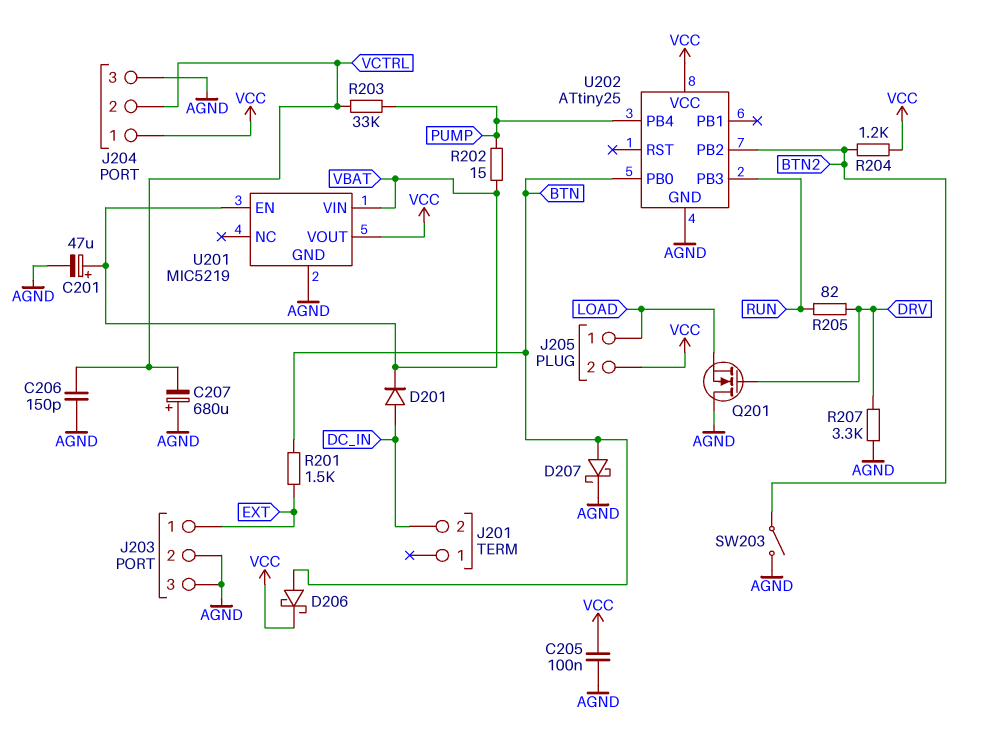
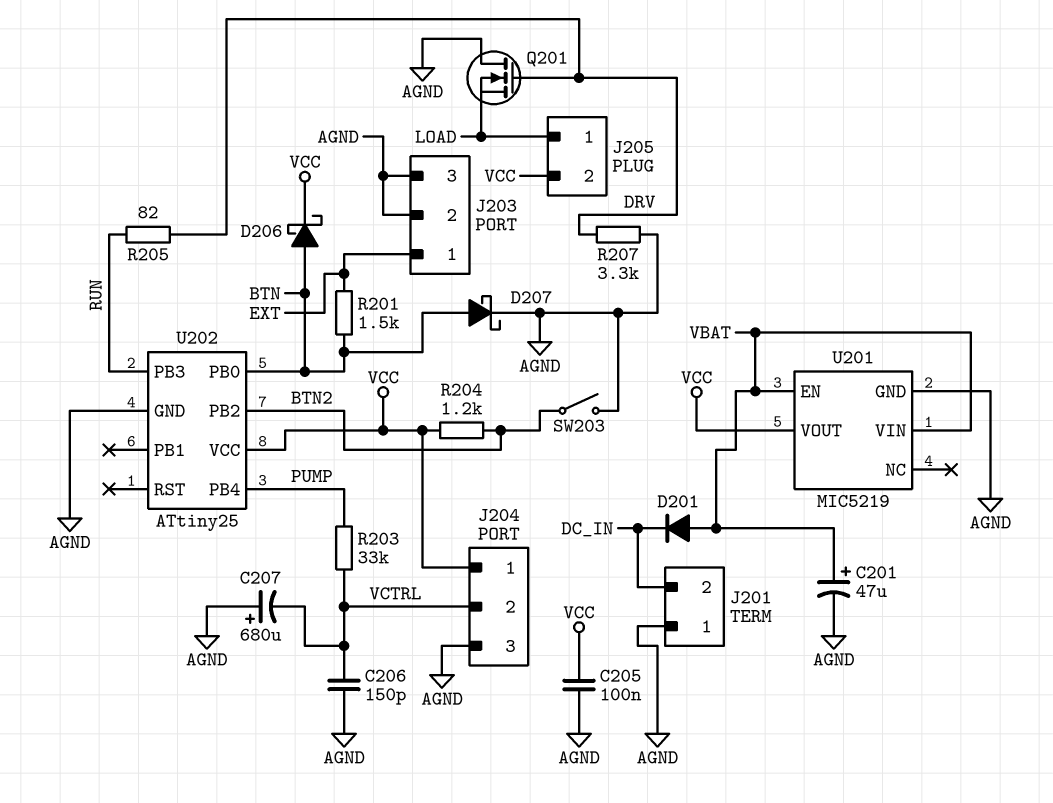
D201: diode (A DC_IN, K VBAT) -> diode (A VBAT, K DC_IN)
J201 pin 1: none -> AGND
R202: 15 (PUMP, VBAT) -> none

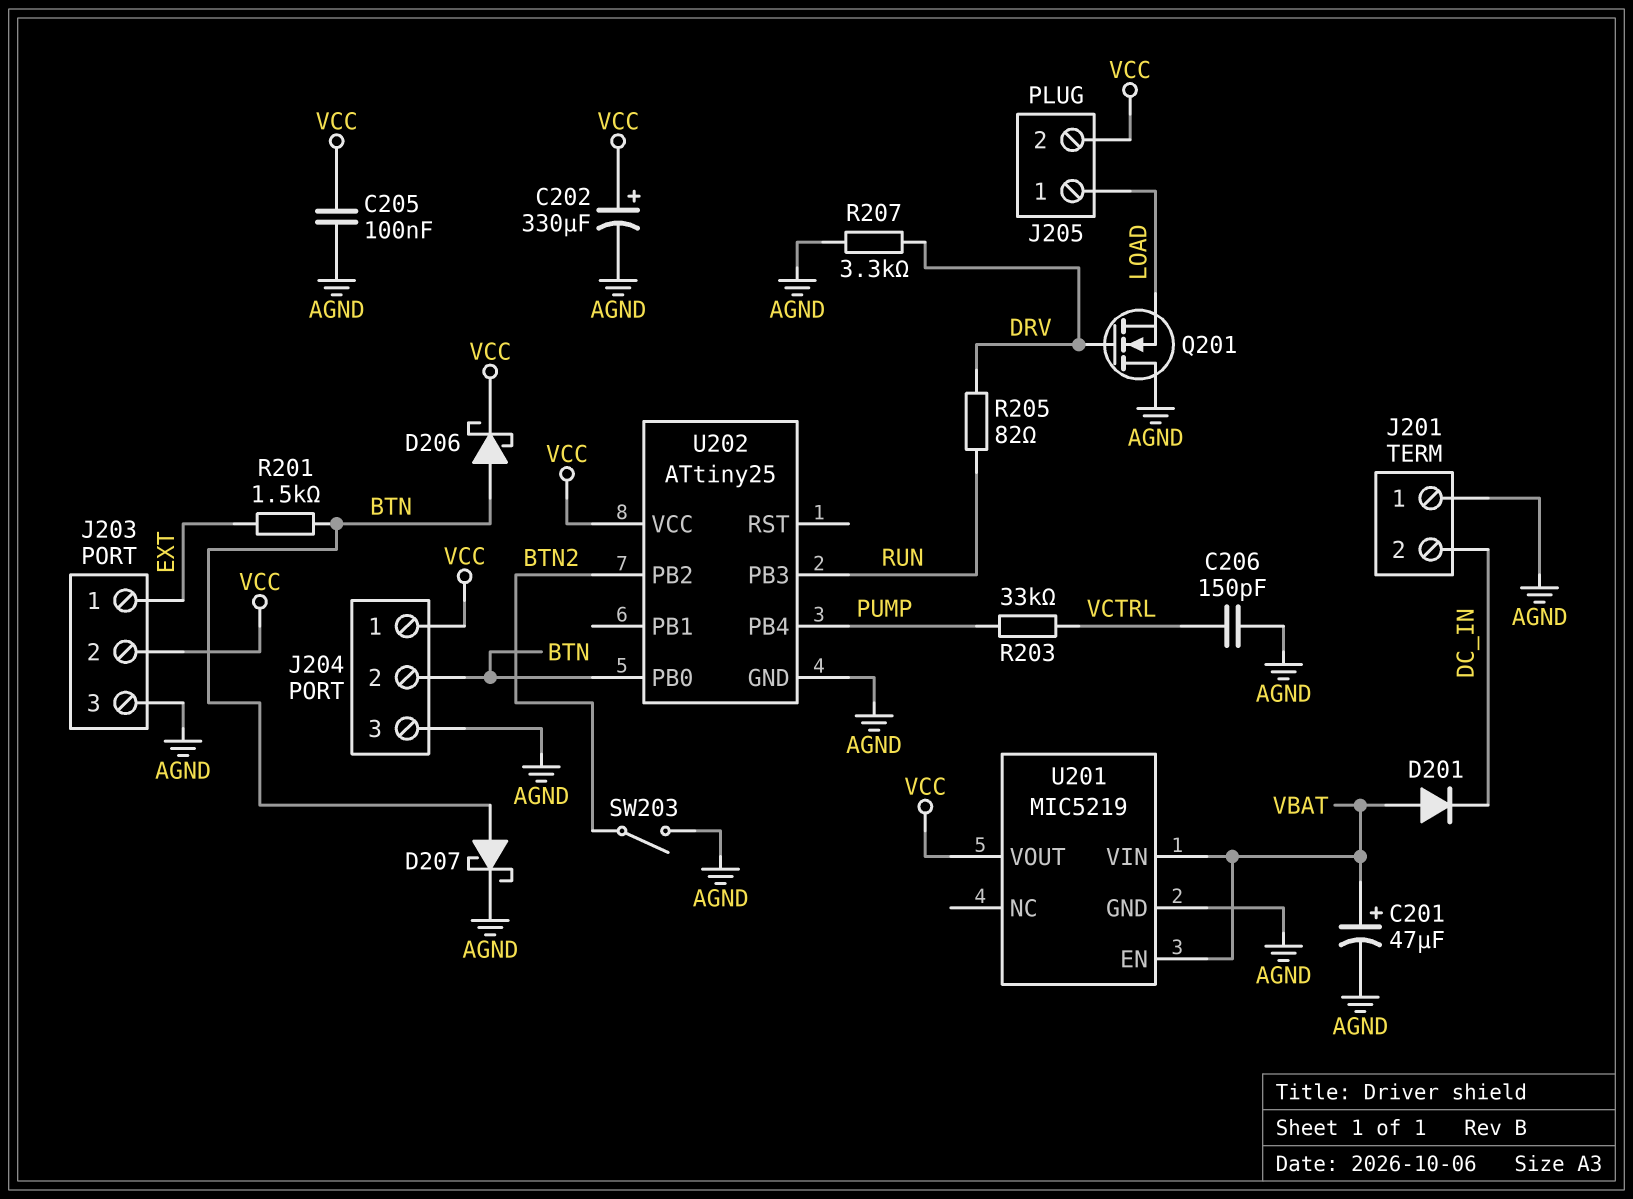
C202: none -> 330uF (plus VCC, minus AGND)
C207: 680uF (plus AGND, minus VCTRL) -> none
J203 pin 2: AGND -> VCC
J204 pin 2: VCTRL -> BTN
R204: 1.2k (BTN2, VCC) -> none

